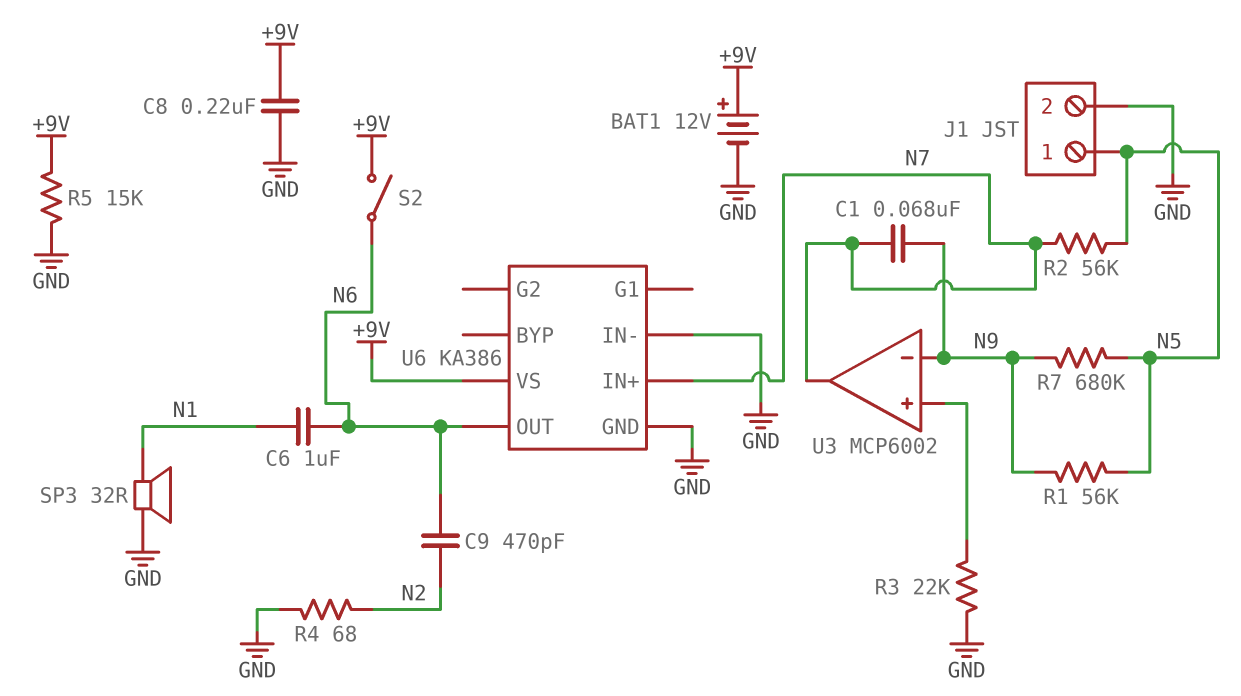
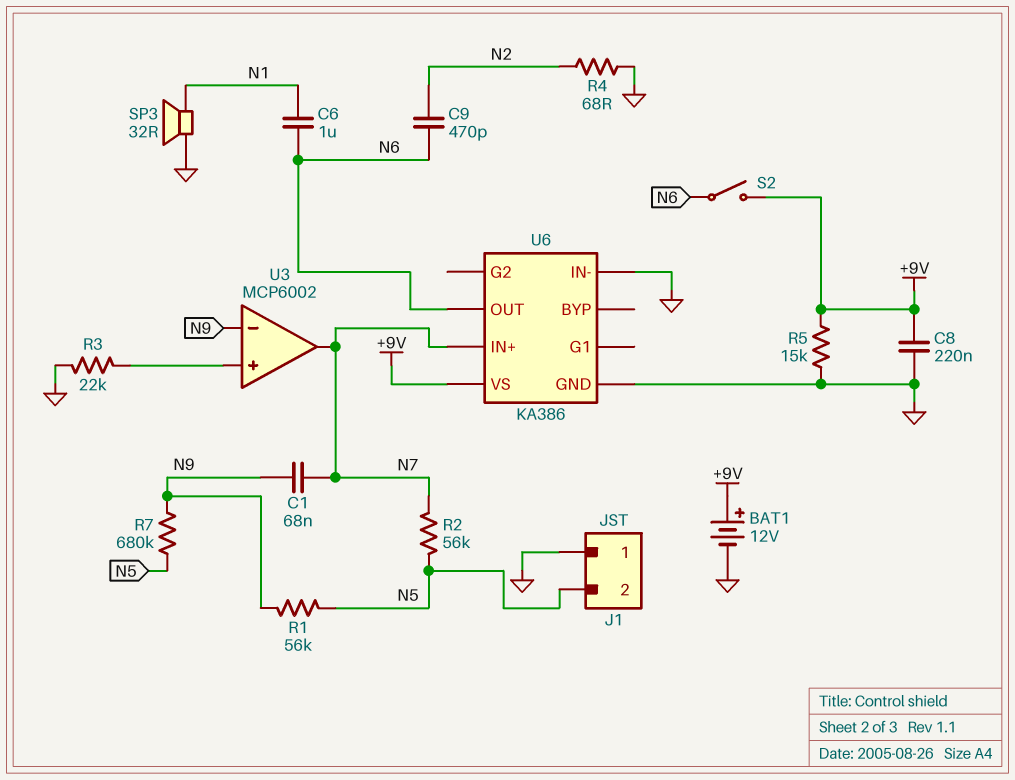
J1 pin 1: N5 -> GND
J1 pin 2: GND -> N5

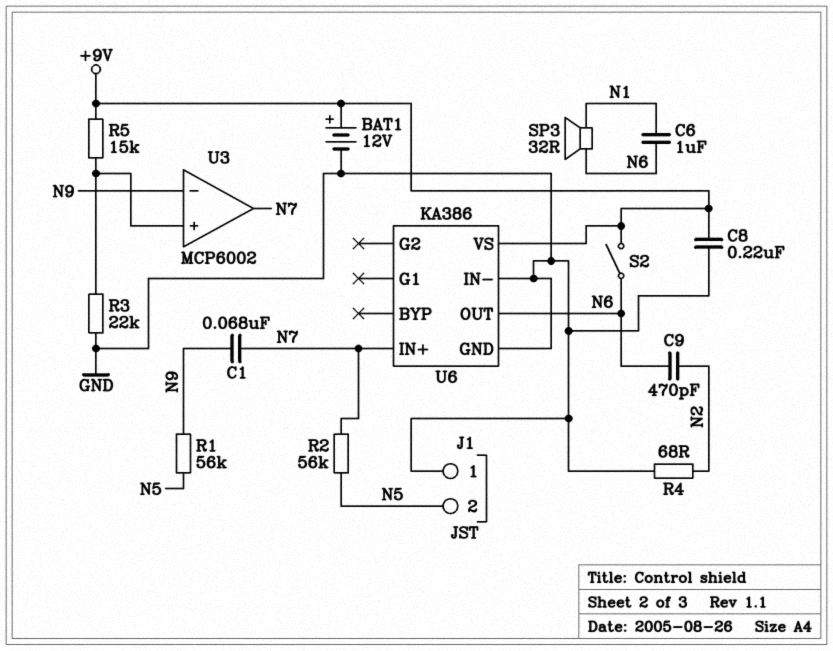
R5: 15k (+9V, GND) -> 15k (+9V, U3/in+)
R7: 680k (N5, N9) -> none
SP3: speaker 32R (GND, N1) -> speaker 32R (N1, N6)

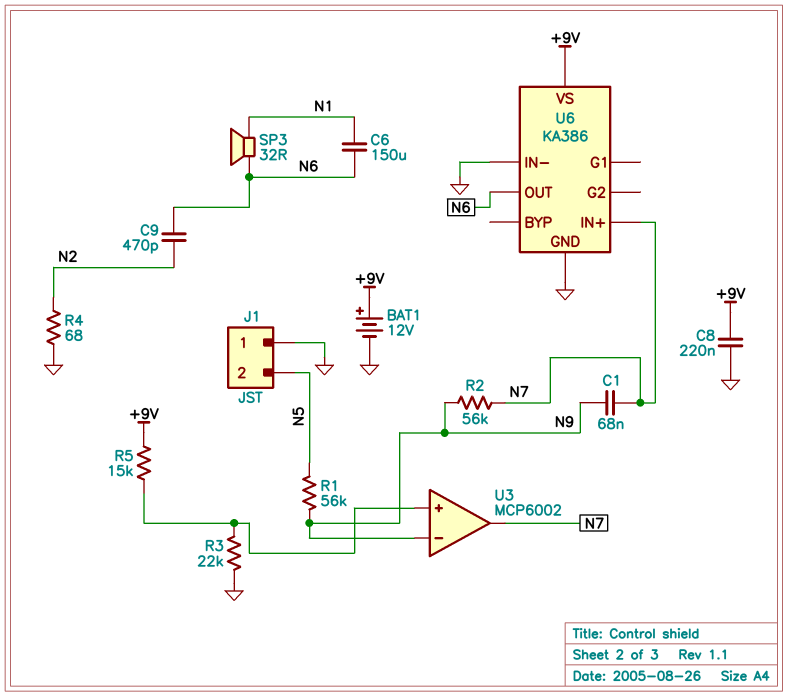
C6: 1uF (N1, N6) -> 150uF (N1, N6)
R2: 56k (N5, N7) -> 56k (N7, N9)
S2: switch (+9V, N6) -> none

